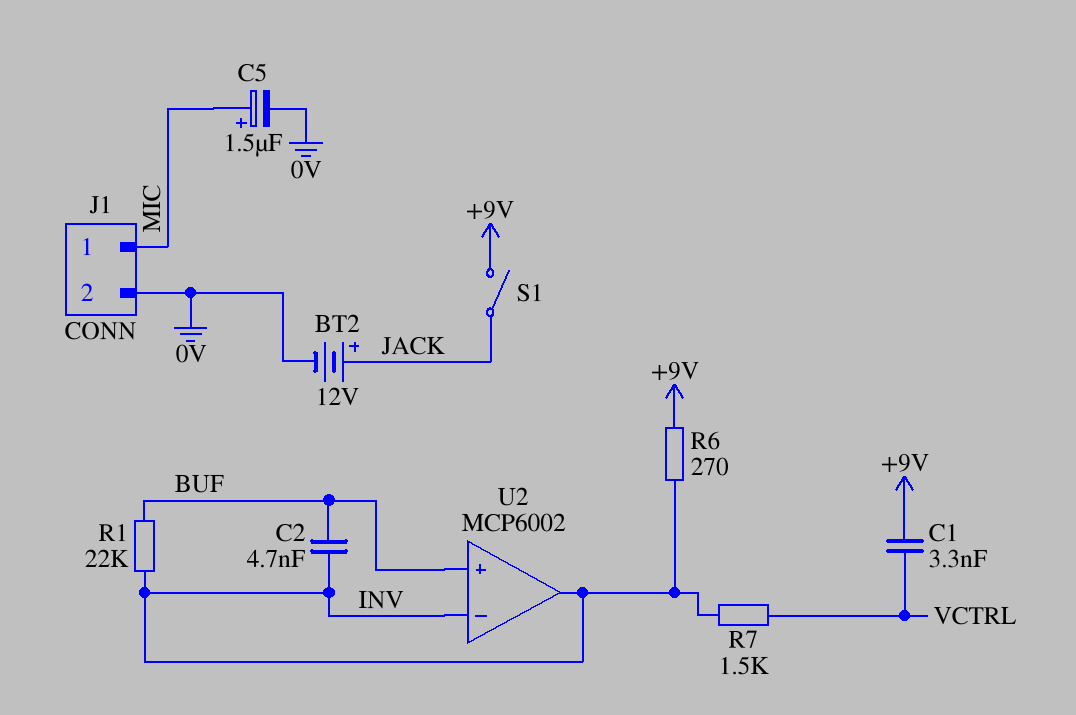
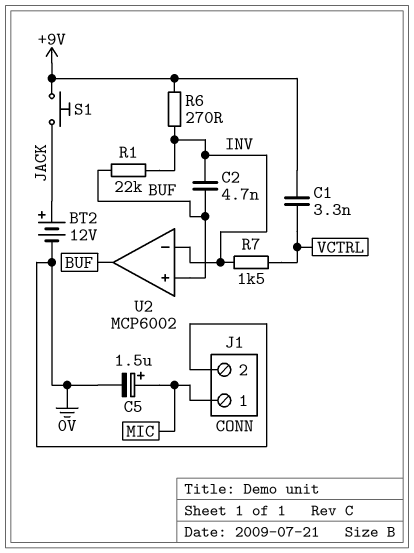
S1: switch (+9V, JACK) -> button (+9V, JACK)
U2 pin out: INV -> BUF

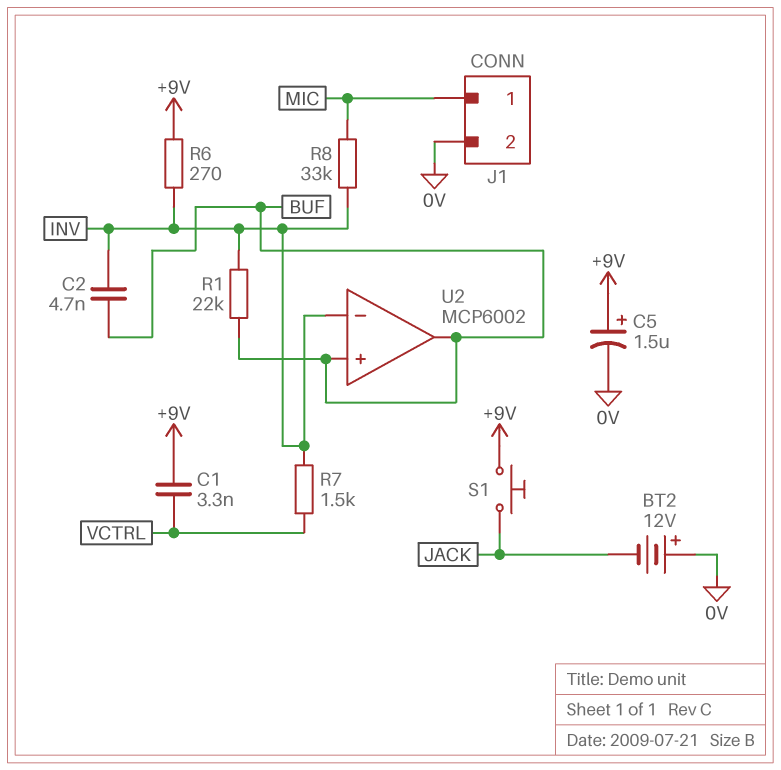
BT2: 12V (plus JACK, minus 0V) -> 12V (plus 0V, minus JACK)
C5: 1.5uF (plus MIC, minus 0V) -> 1.5uF (plus +9V, minus 0V)
R8: none -> 33k (INV, MIC)

